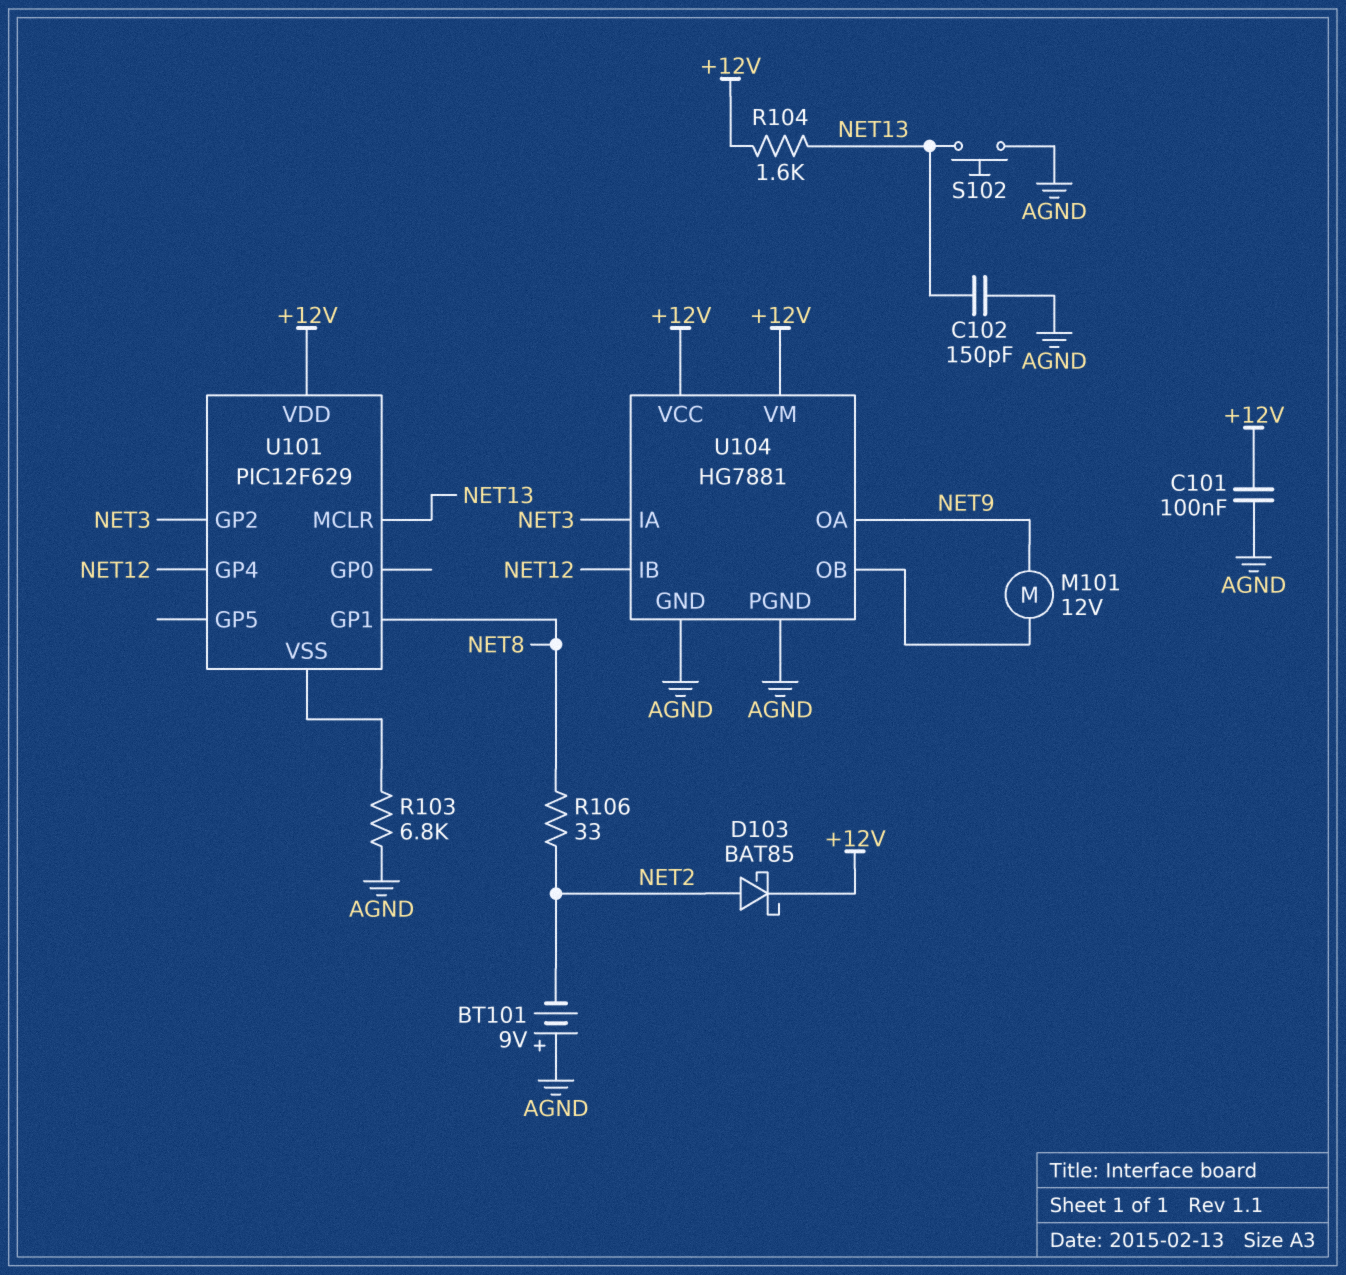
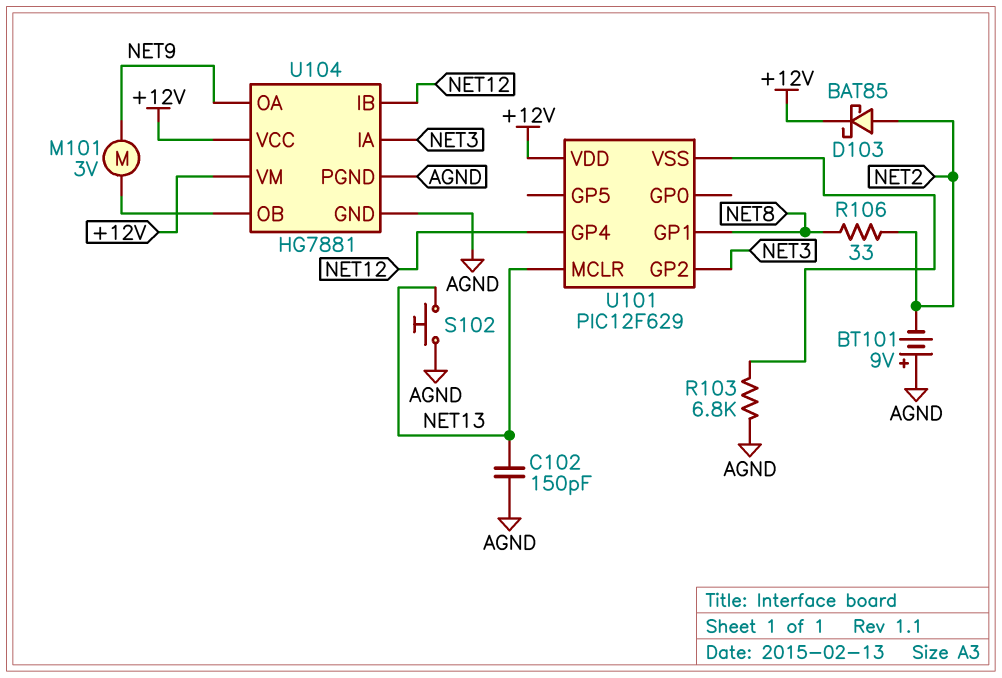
C101: 100nF (+12V, AGND) -> none
M101: motor 12V (NET9, U104/OB) -> motor 3V (NET9, U104/OB)
R104: 1.6k (+12V, NET13) -> none

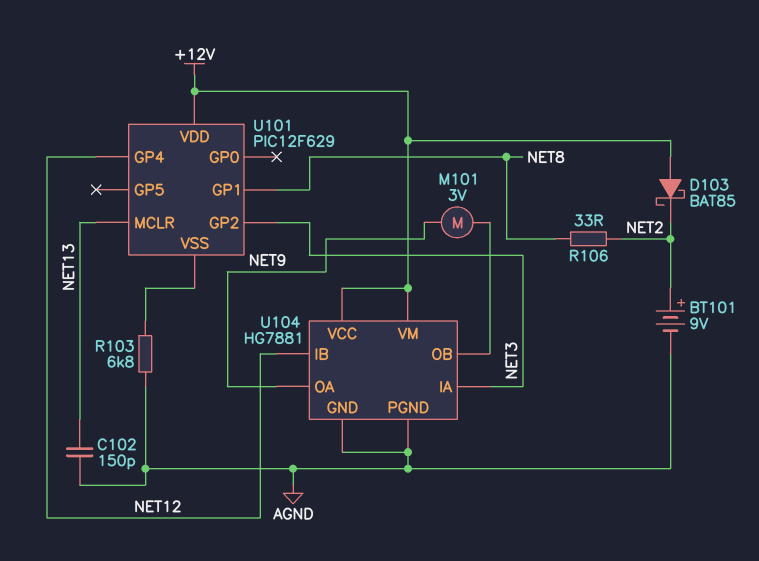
BT101: 9V (plus AGND, minus NET2) -> 9V (plus NET2, minus AGND)
D103: schottky BAT85 (A NET2, K +12V) -> schottky BAT85 (A +12V, K NET2)
S102: button (AGND, NET13) -> none

